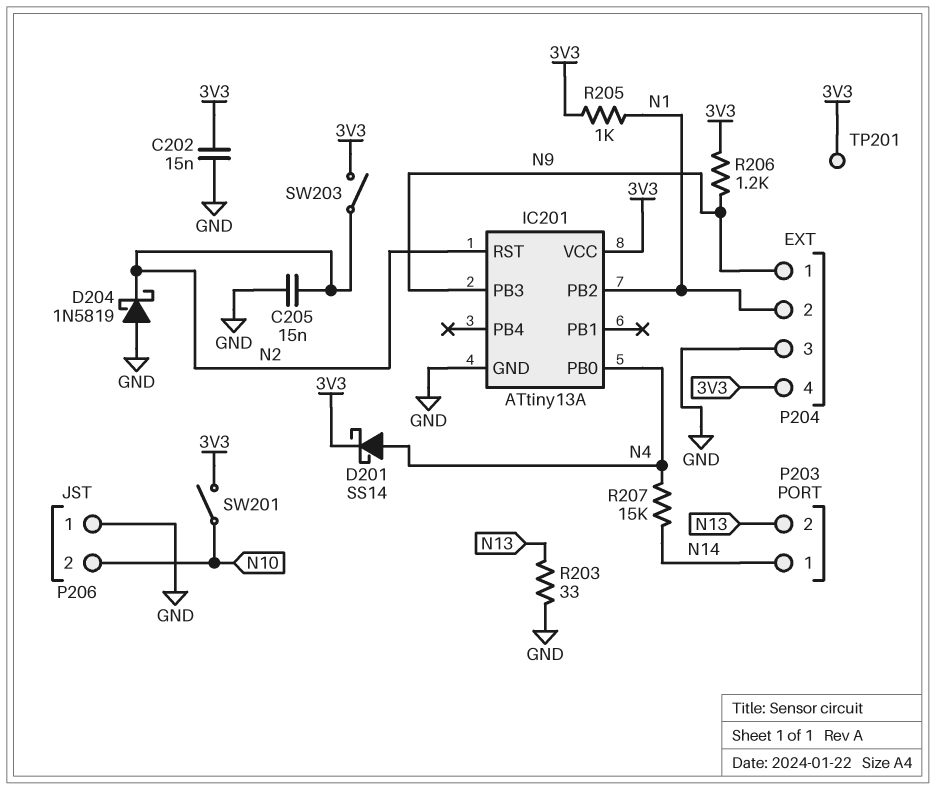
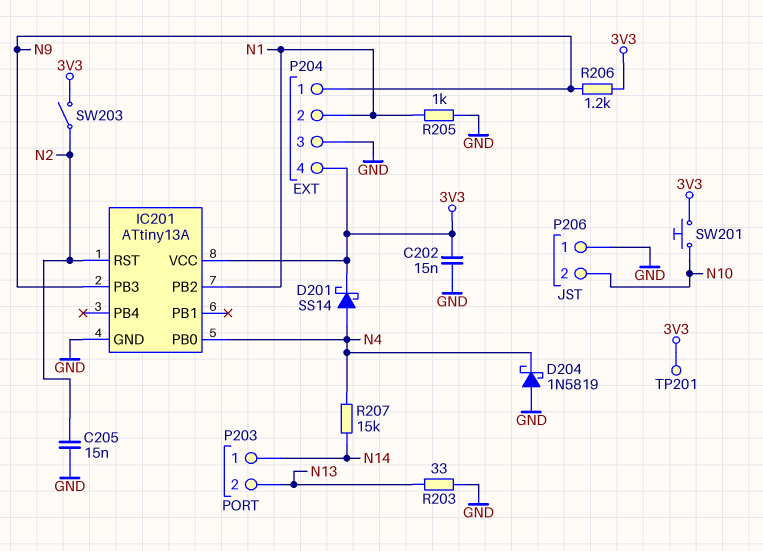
D204: schottky 1N5819 (A GND, K N2) -> schottky 1N5819 (A GND, K N4)
R205: 1k (3V3, N1) -> 1k (GND, N1)
SW201: switch (3V3, N10) -> button (3V3, N10)

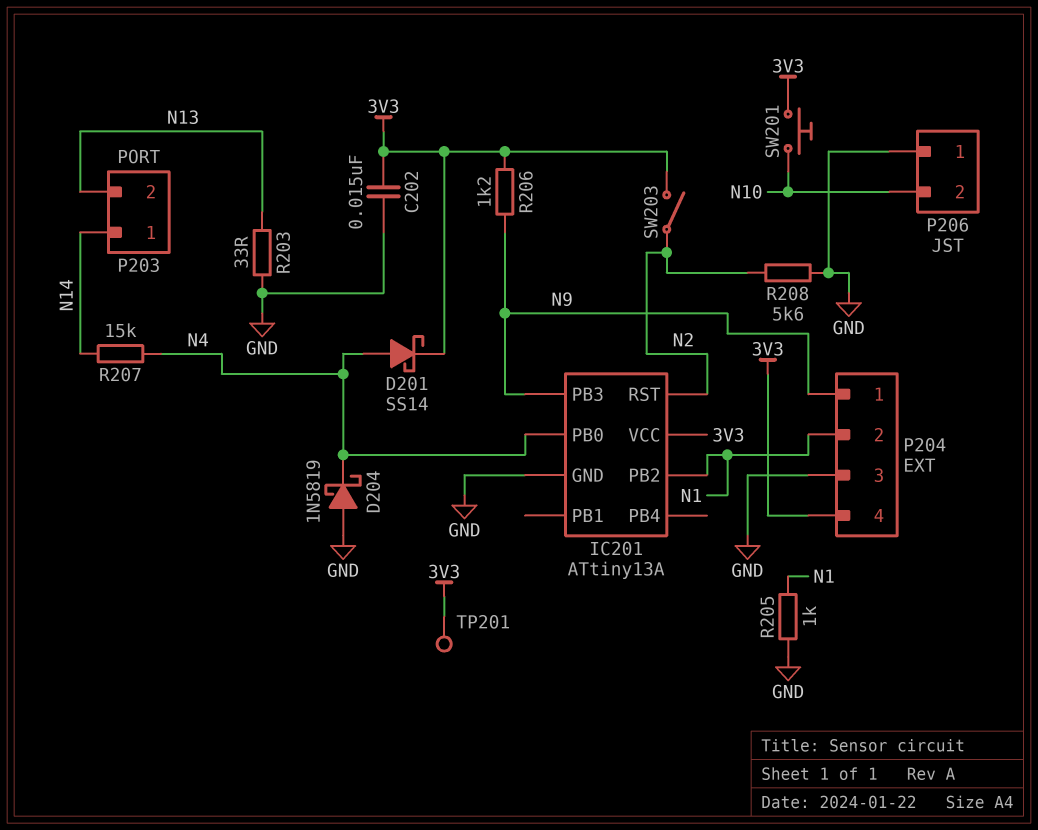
C205: 15nF (GND, N2) -> none
R208: none -> 5.6k (GND, N2)

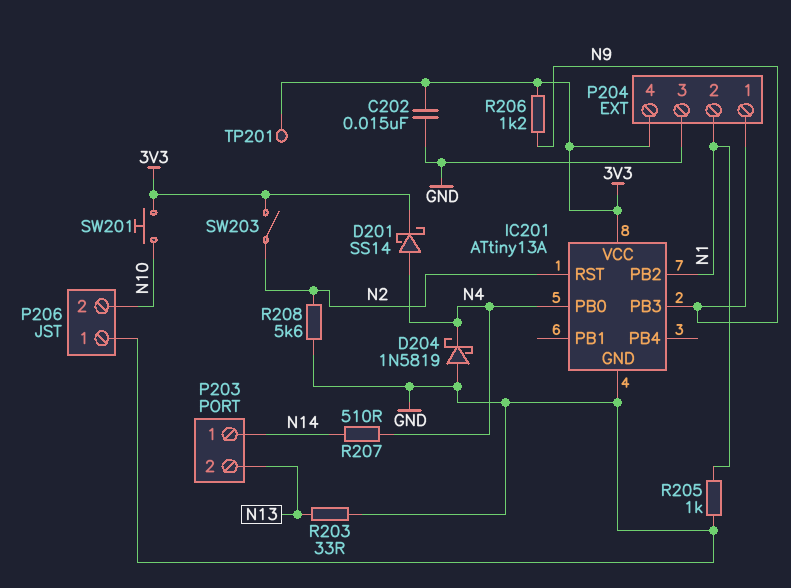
R207: 15k (N4, N14) -> 510 (N4, N14)

